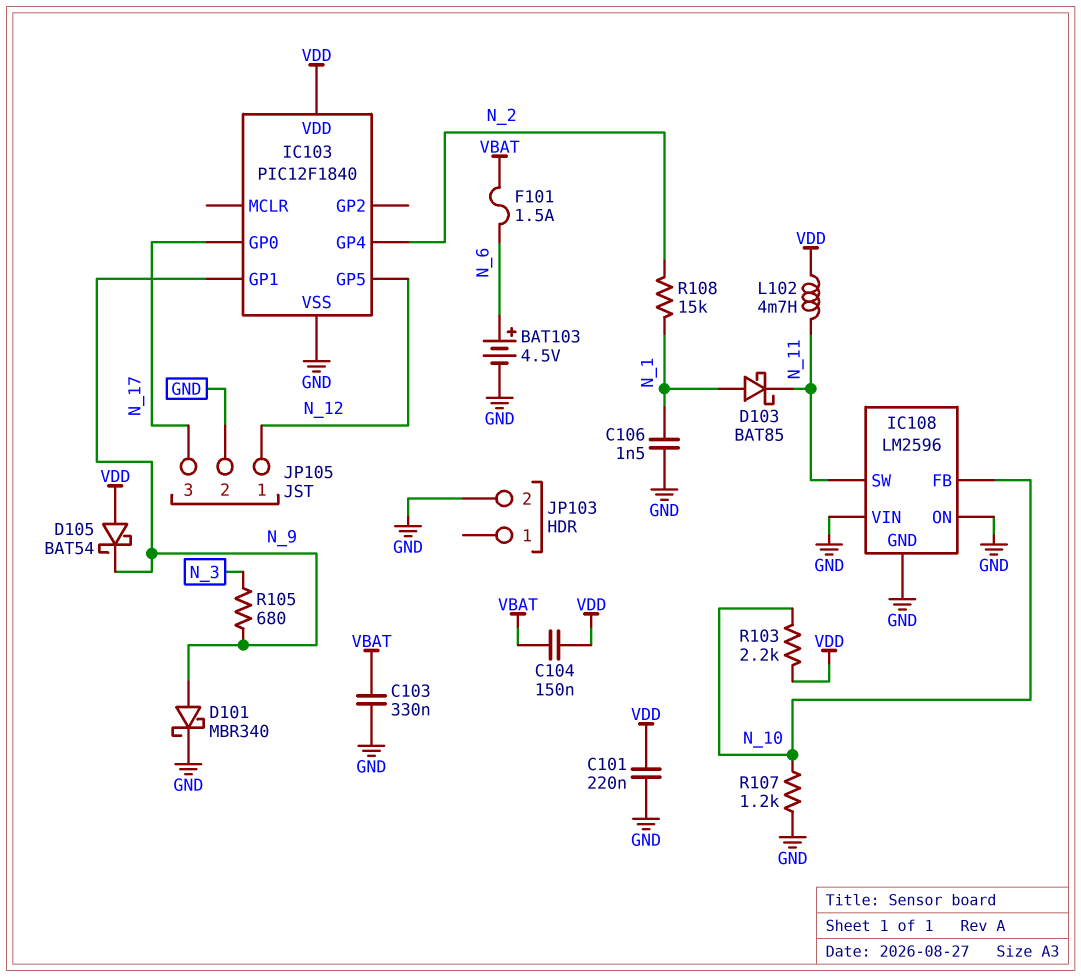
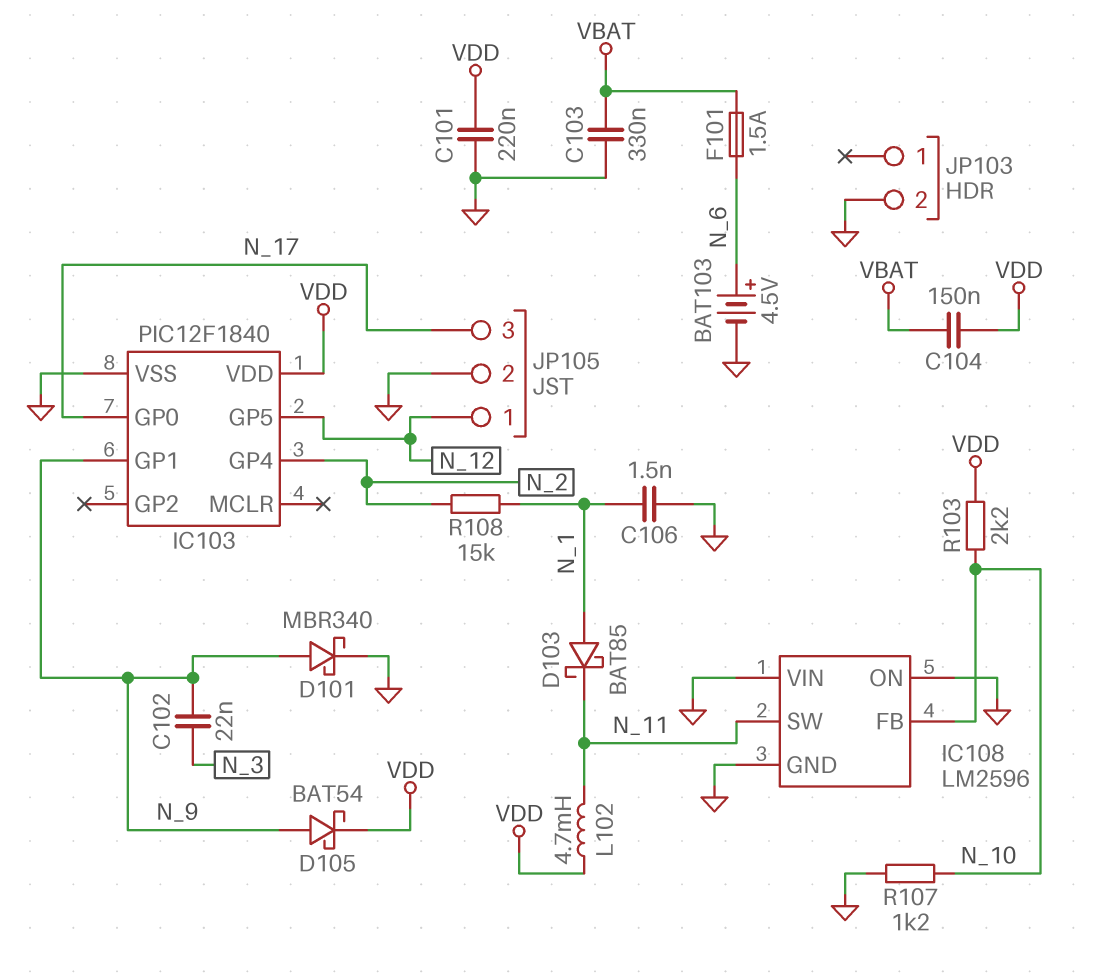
C102: none -> 22nF (N_3, N_9)
D105: schottky BAT54 (A VDD, K N_9) -> schottky BAT54 (A N_9, K VDD)
R105: 680 (N_3, N_9) -> none

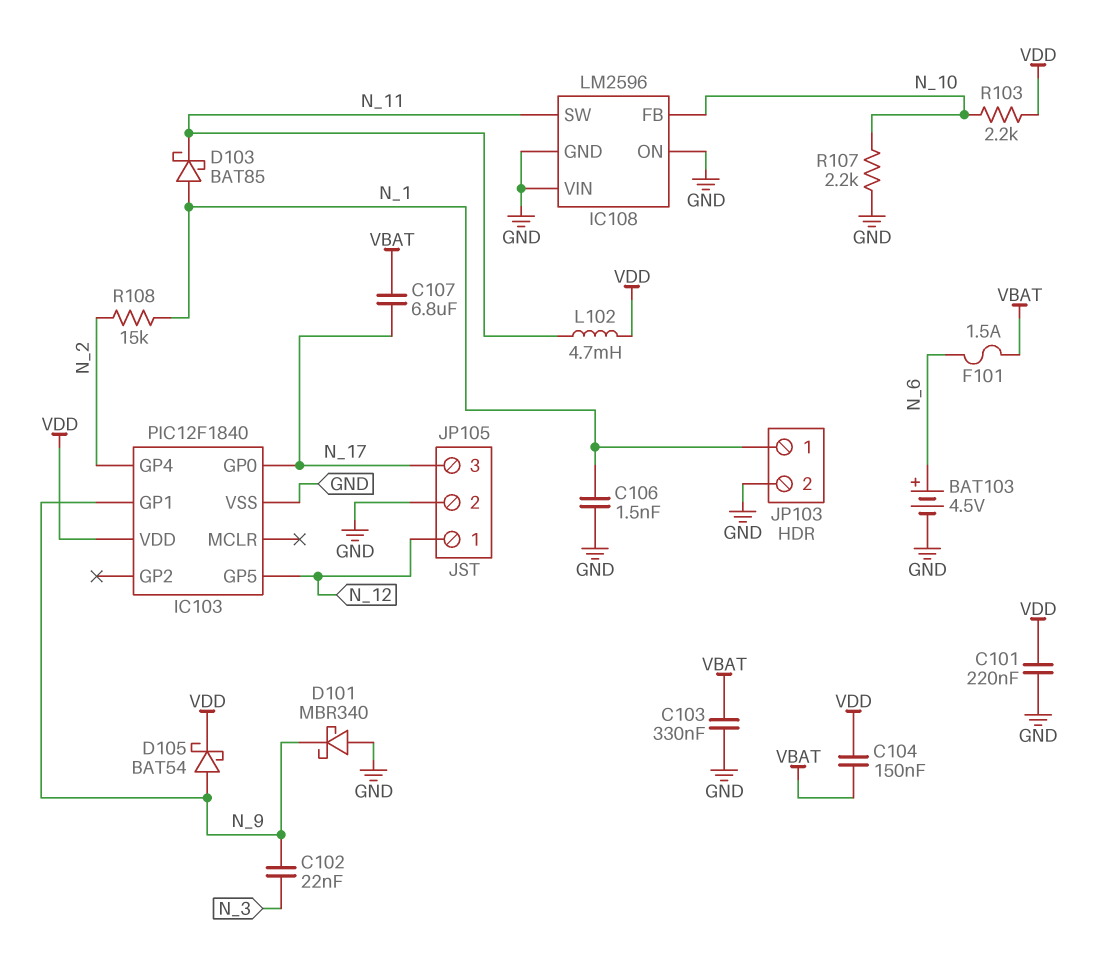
C107: none -> 6.8uF (N_17, VBAT)
D101: schottky MBR340 (A N_9, K GND) -> schottky MBR340 (A GND, K N_9)
JP103 pin 1: none -> N_1
R107: 1.2k (GND, N_10) -> 2.2k (GND, N_10)

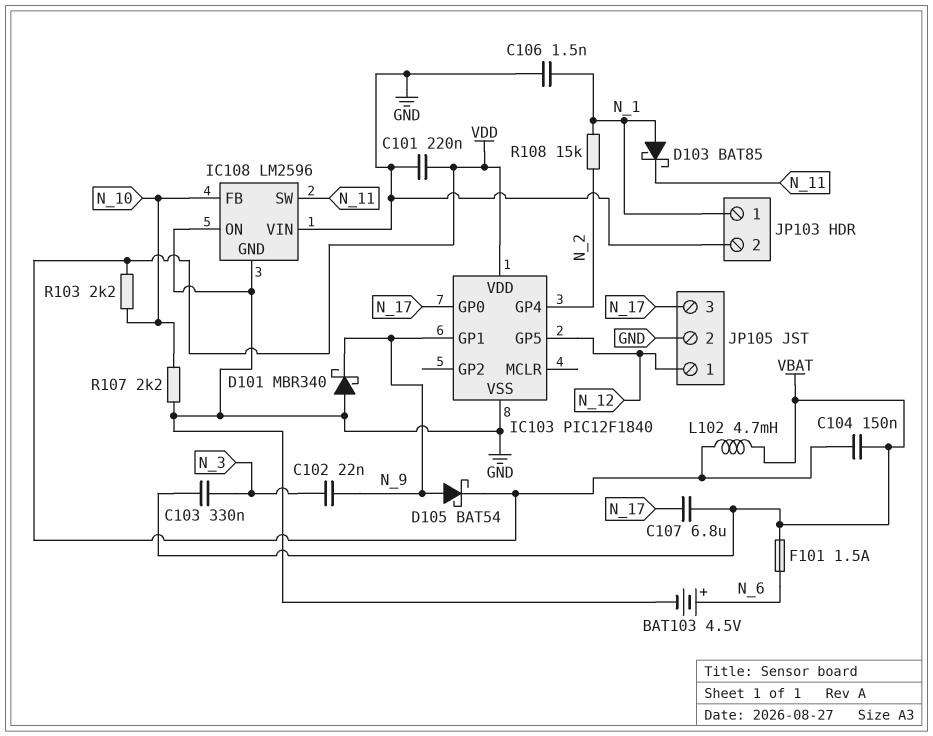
C103: 330nF (GND, VBAT) -> 330nF (N_3, VBAT)
L102: 4.7mH (N_11, VDD) -> 4.7mH (VBAT, VDD)

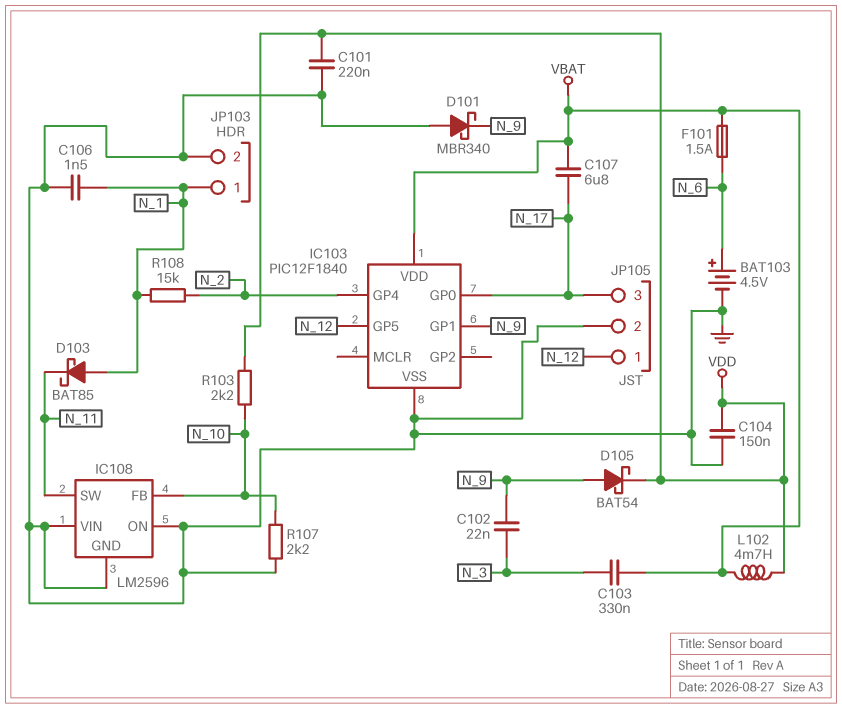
C104: 150nF (VBAT, VDD) -> 150nF (GND, VDD)
IC103 pin VDD: VDD -> VBAT

